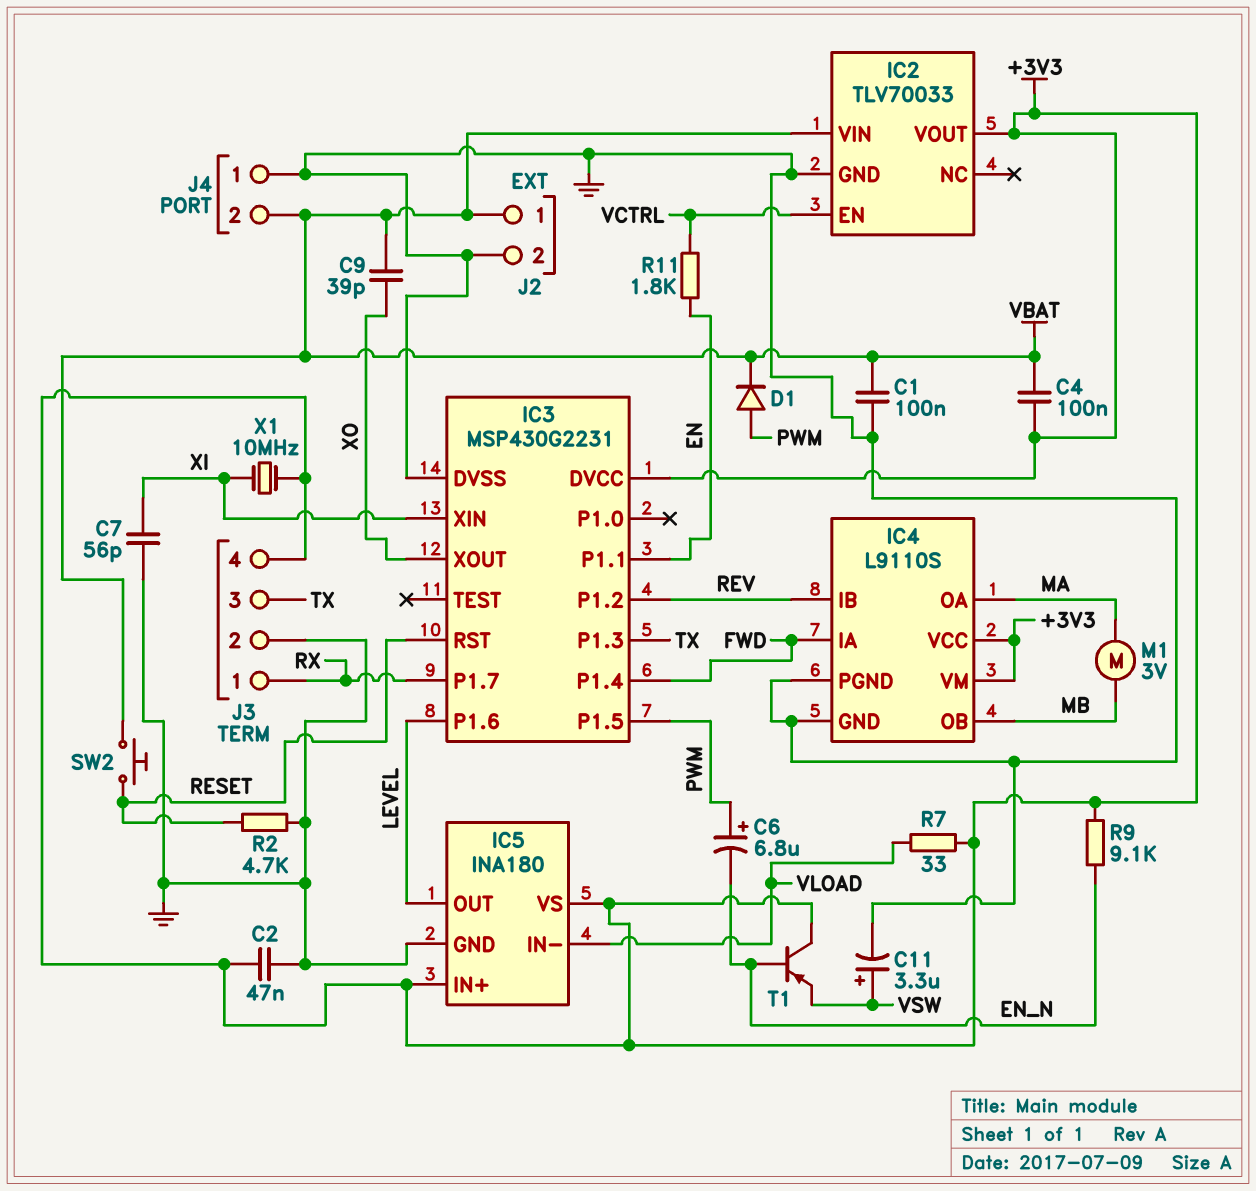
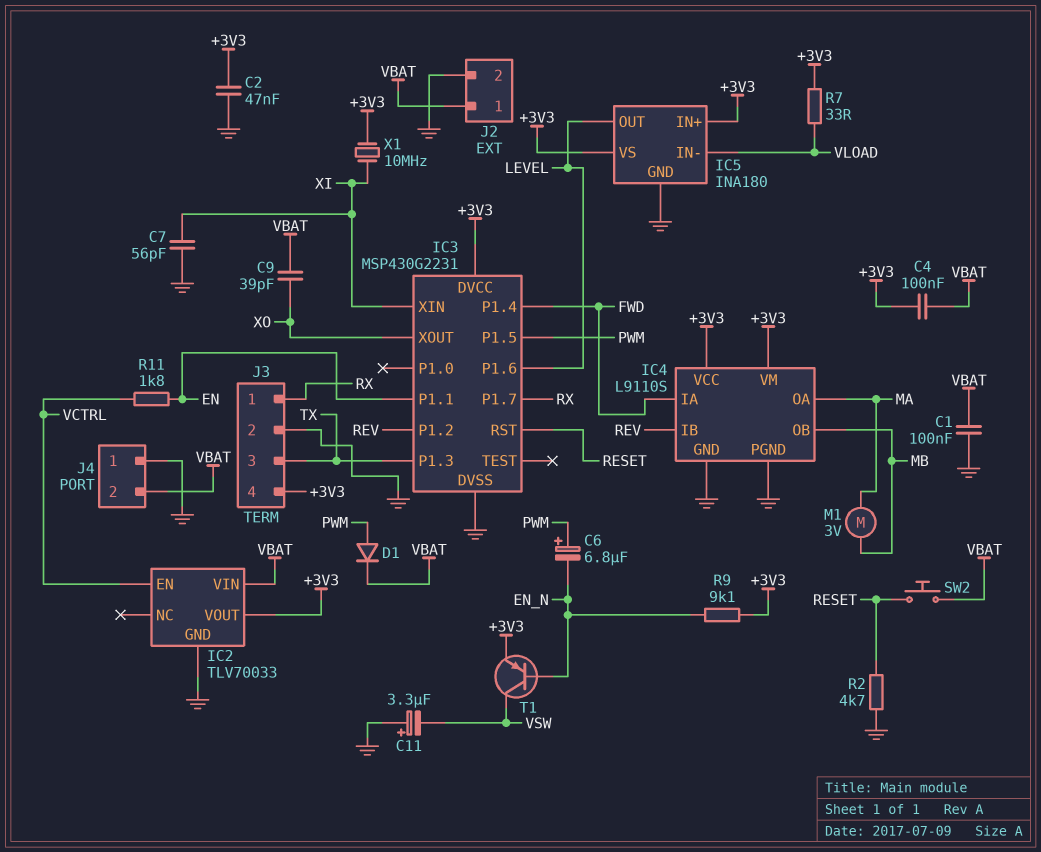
C11: 3.3uF (plus VSW, minus GND) -> 3.3uF (plus GND, minus VSW)
T1: PNP (B EN_N, C +3V3, E VSW) -> PNP (B EN_N, C VSW, E +3V3)

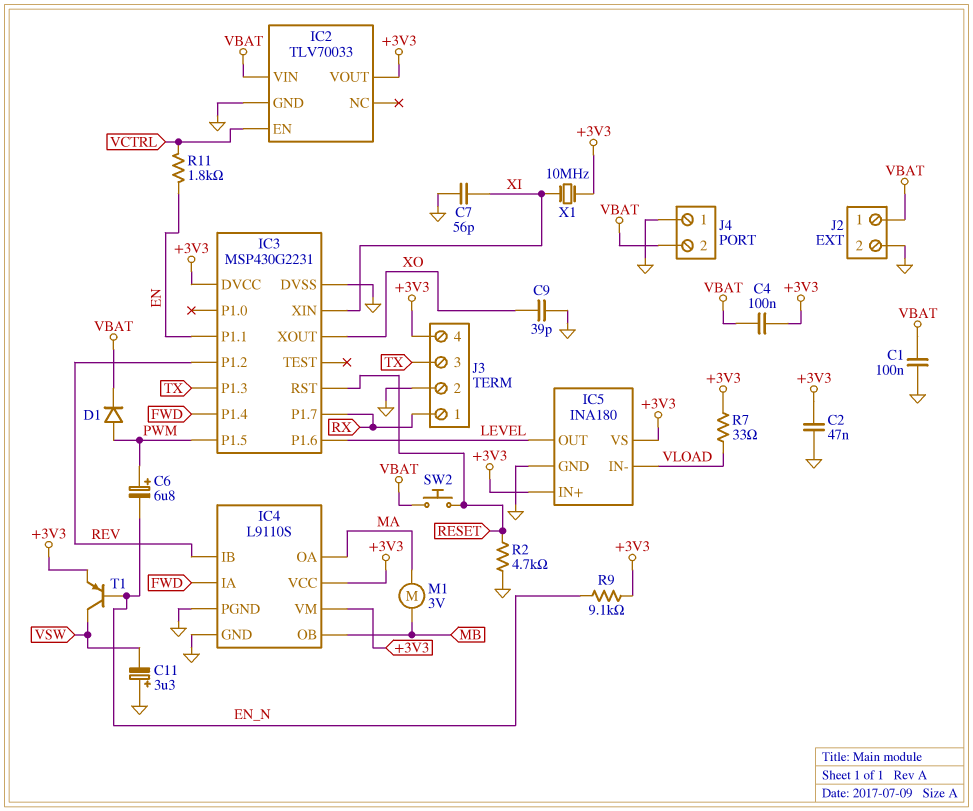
C9: 39pF (VBAT, XO) -> 39pF (GND, XO)

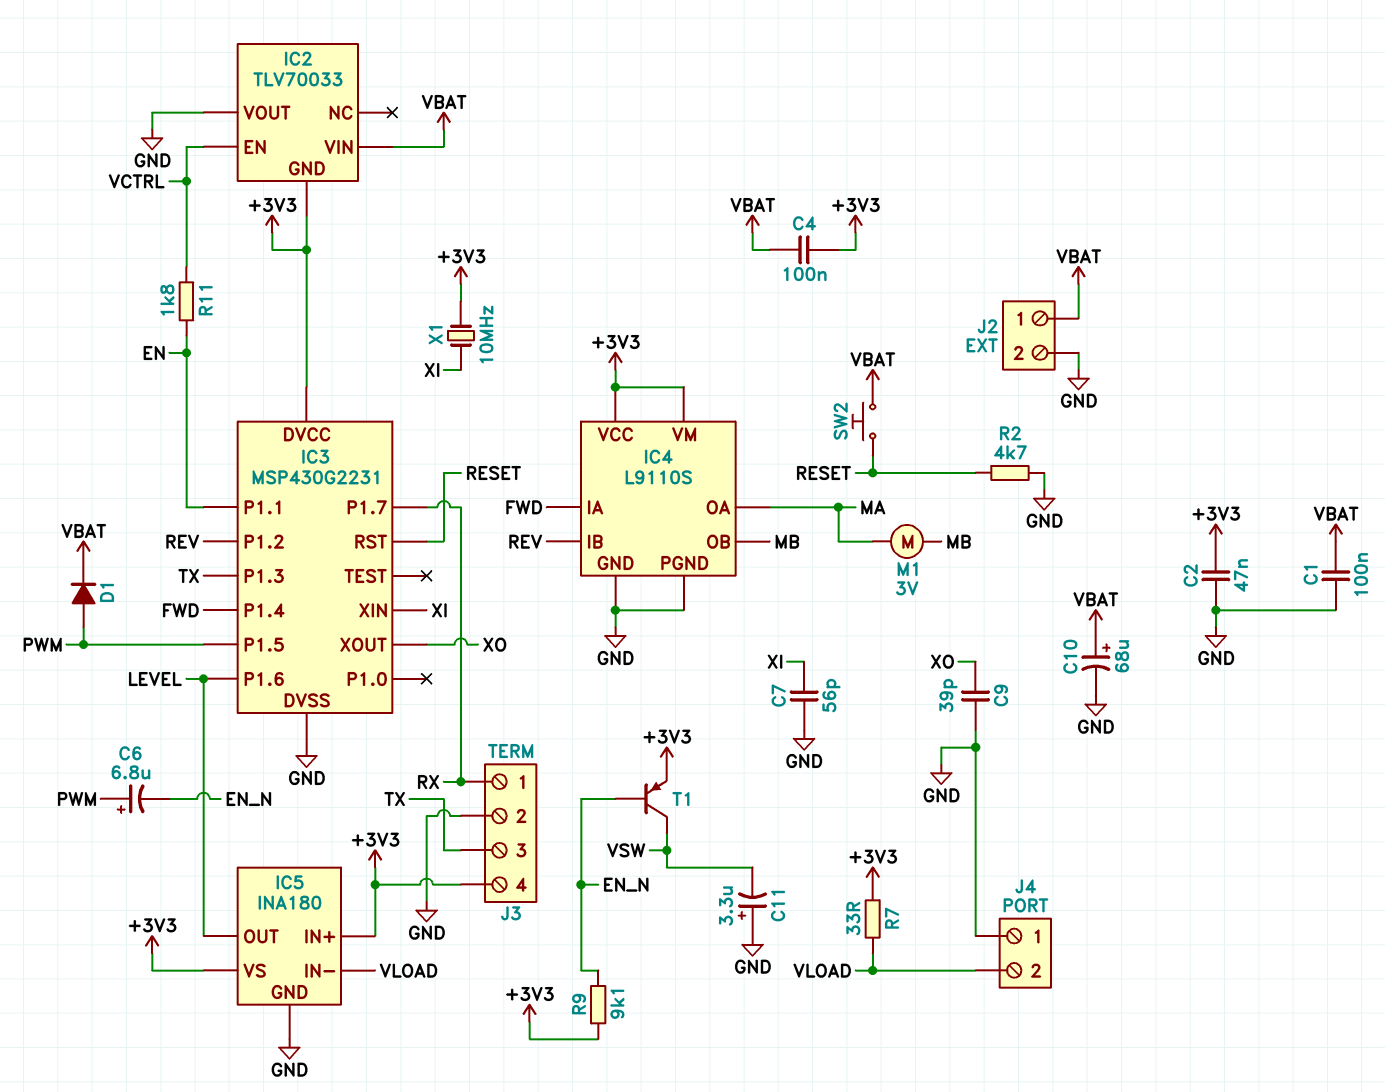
C10: none -> 68uF (plus VBAT, minus GND)
IC2 pin GND: GND -> +3V3
IC2 pin VOUT: +3V3 -> GND
J4 pin 2: VBAT -> VLOAD

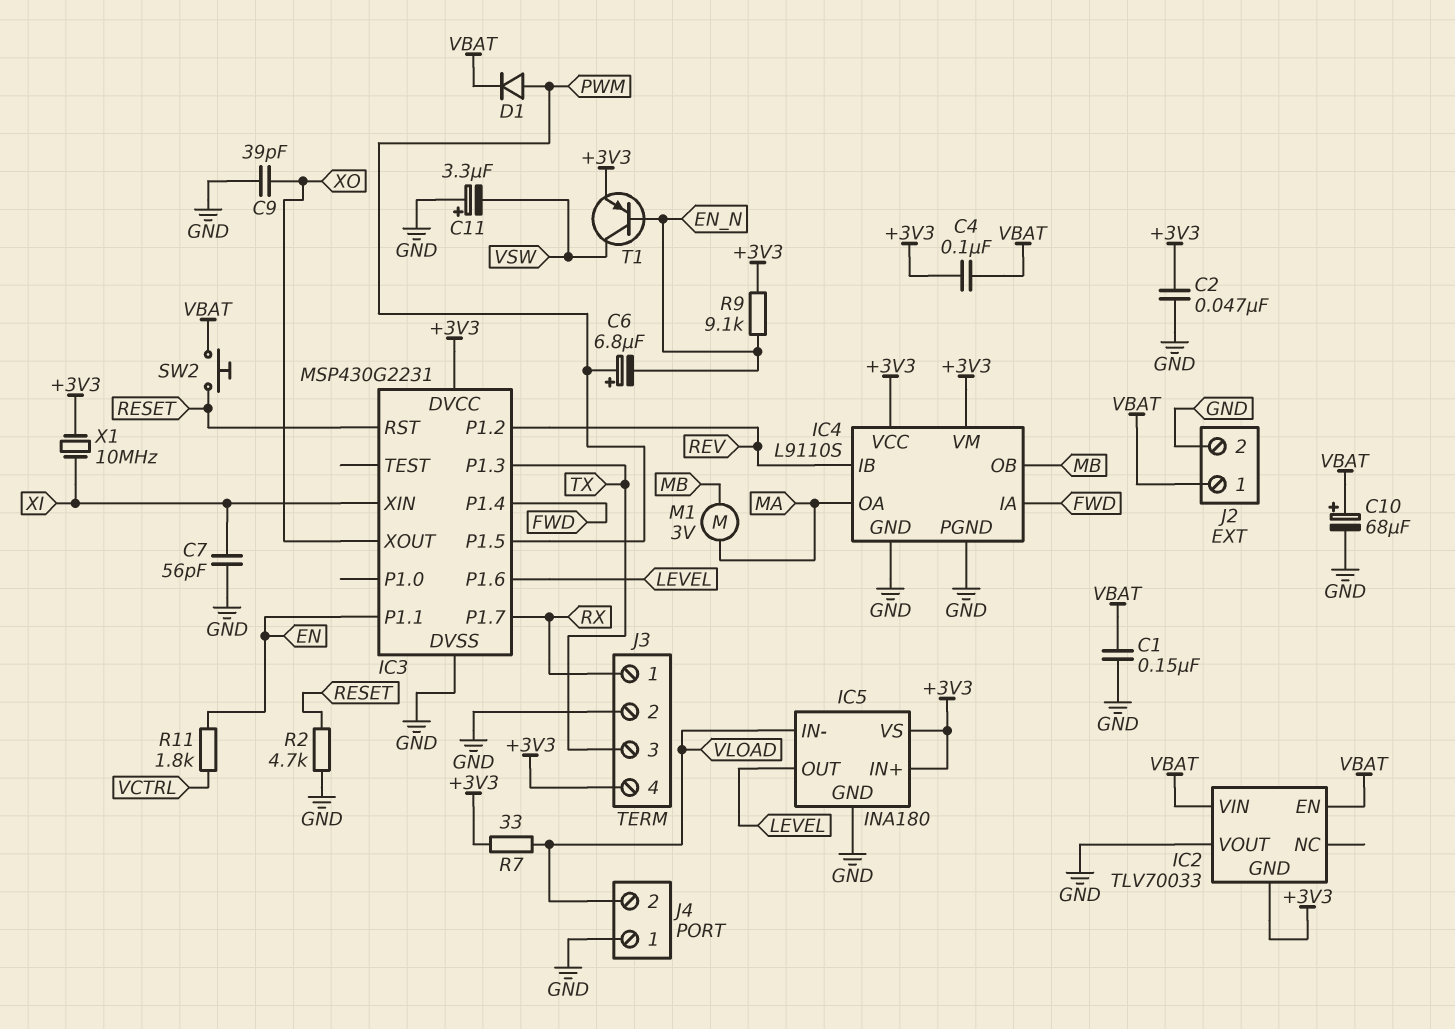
C1: 100nF (GND, VBAT) -> 150nF (GND, VBAT)
IC2 pin EN: VCTRL -> VBAT

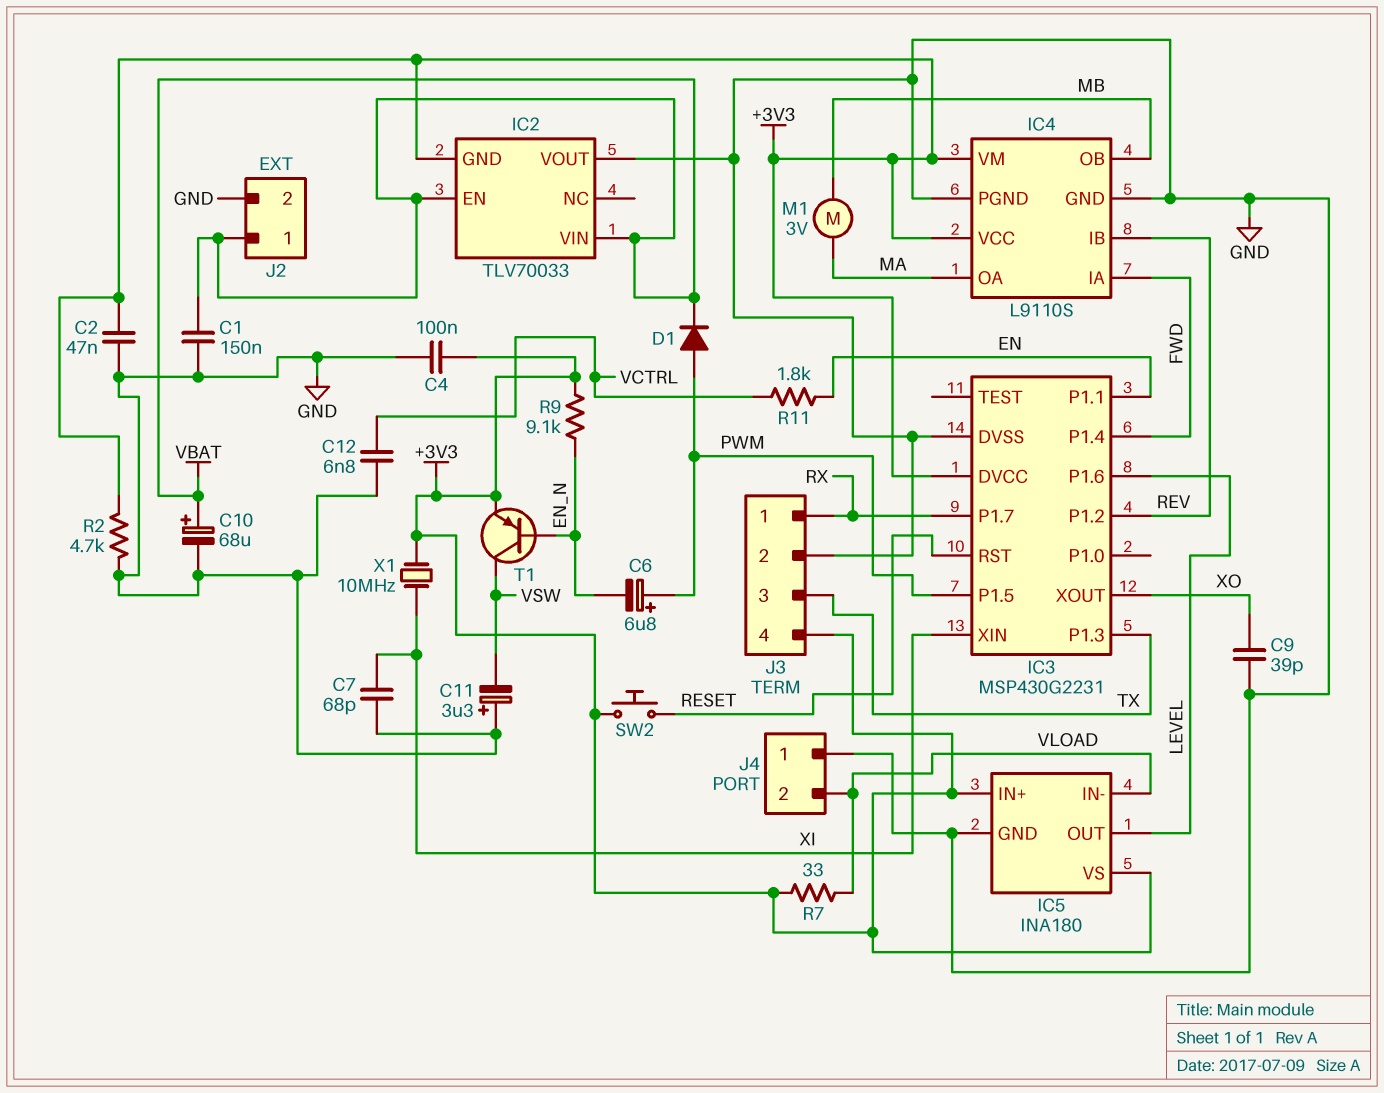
C4: 100nF (+3V3, VBAT) -> 100nF (+3V3, GND)
C7: 56pF (GND, XI) -> 68pF (GND, XI)
C12: none -> 6.8nF (GND, VCTRL)
R2: 4.7k (GND, RESET) -> 4.7k (+3V3, GND)
SW2: button (RESET, VBAT) -> button (+3V3, RESET)

